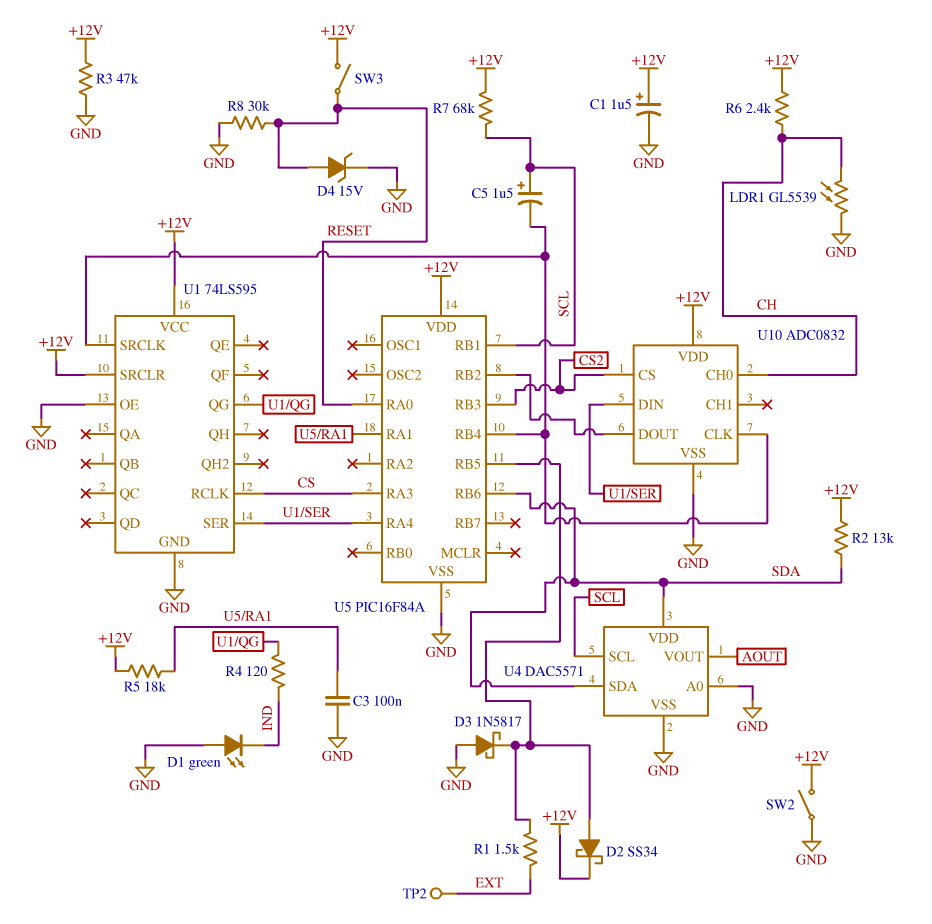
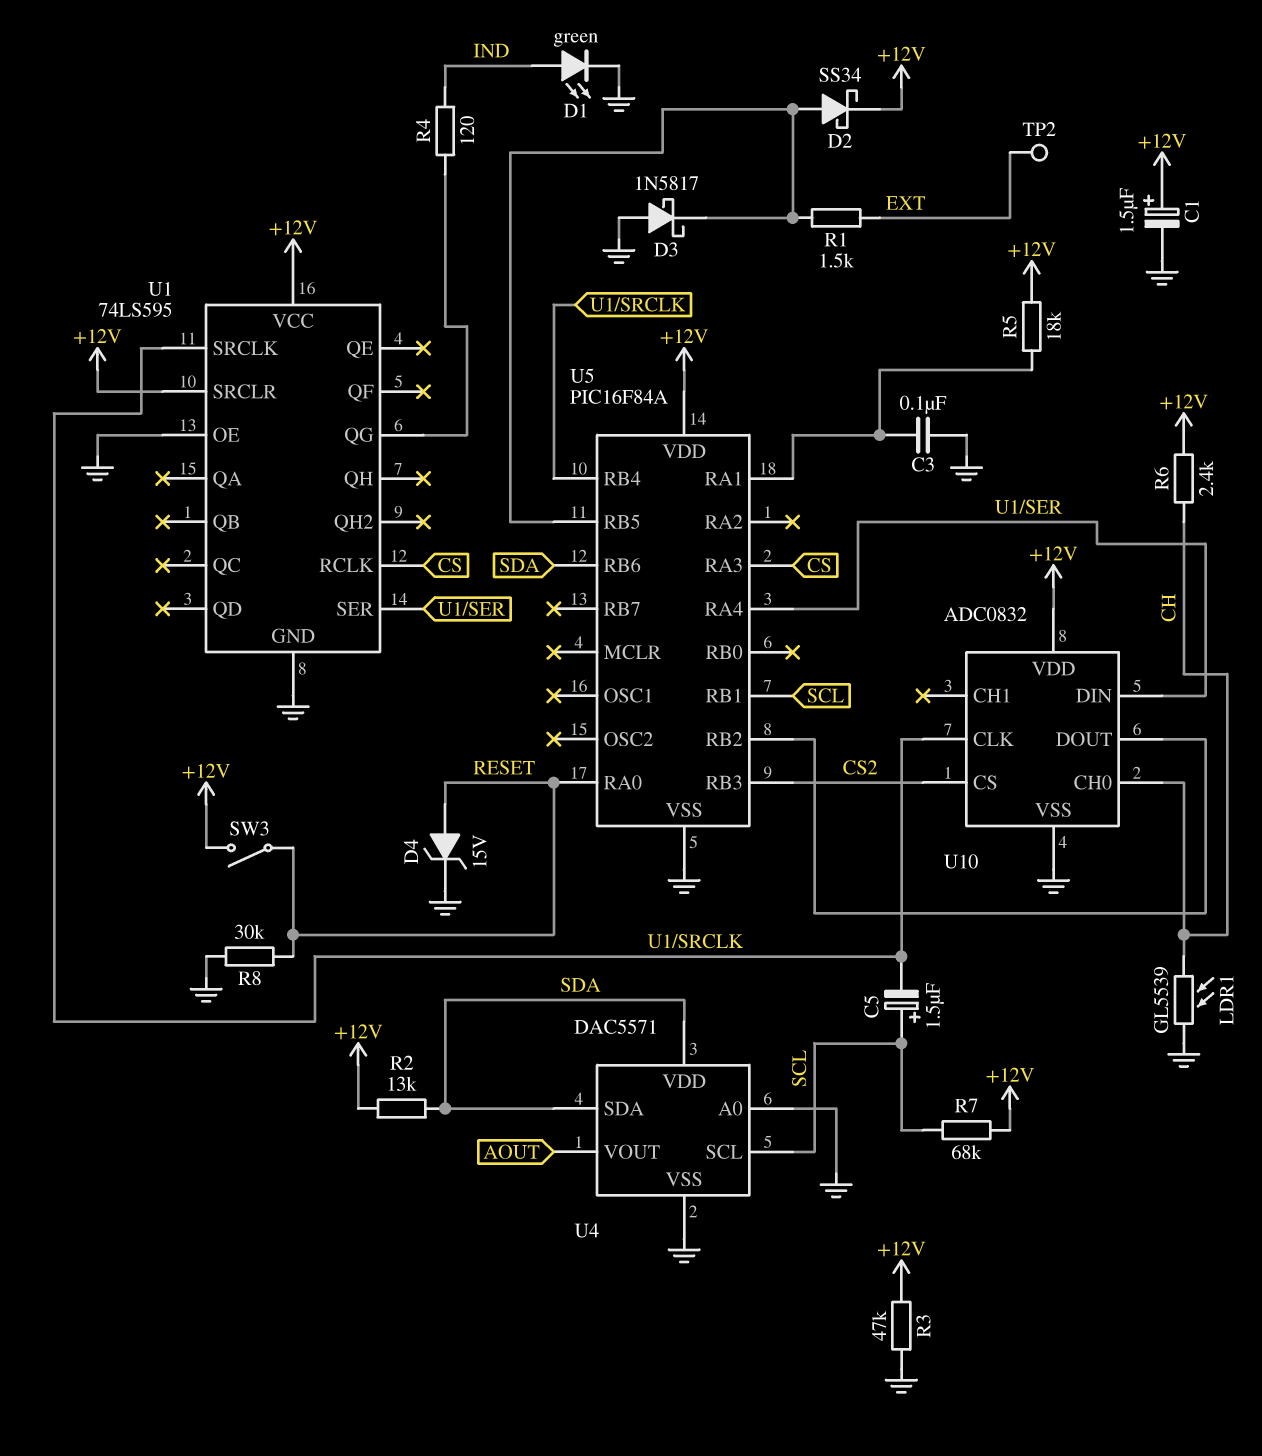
D1: LED green (A GND, K IND) -> LED green (A IND, K GND)
SW2: switch (+12V, GND) -> none

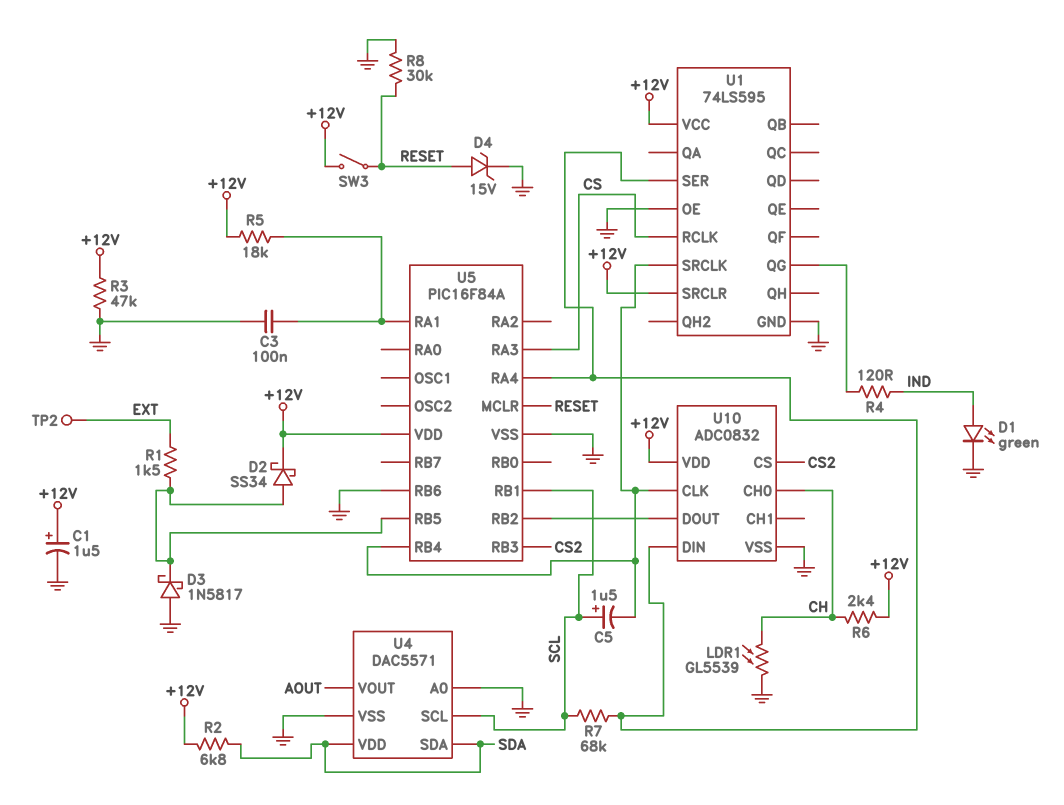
R2: 13k (+12V, SDA) -> 6.8k (+12V, SDA)
R7: 68k (+12V, SCL) -> 68k (SCL, U1/SER)
U5 pin MCLR: none -> RESET
U5 pin RA0: RESET -> none
U5 pin RB6: SDA -> GND

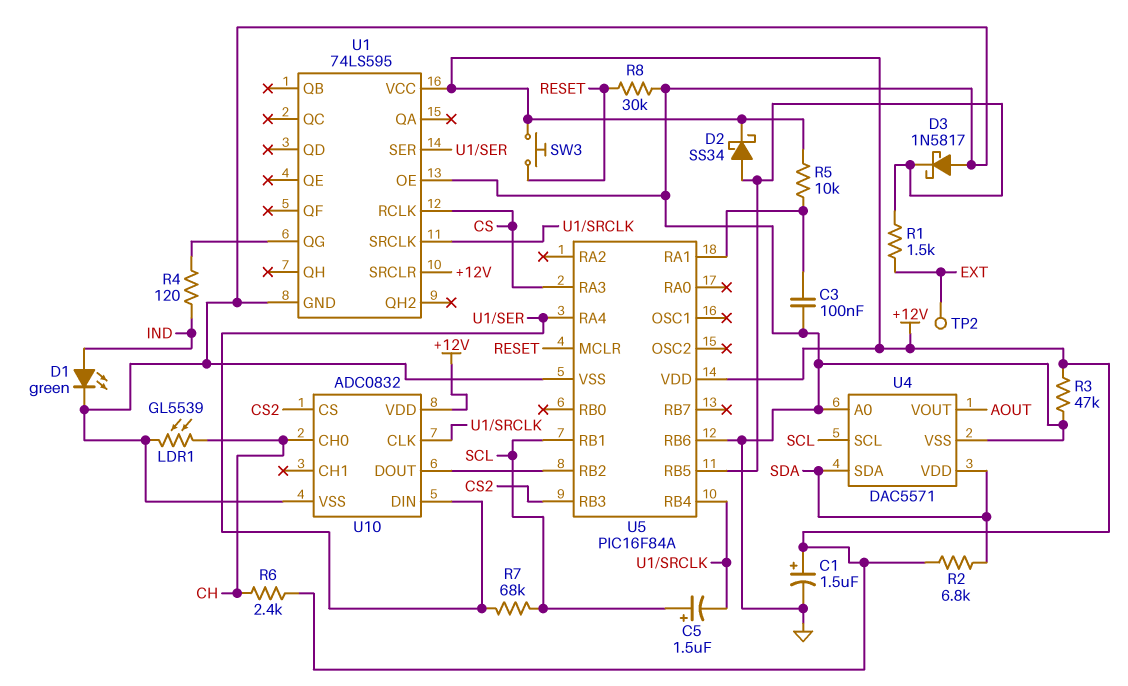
D4: zener 15V (A RESET, K GND) -> none
R5: 18k (+12V, U5/RA1) -> 10k (+12V, U5/RA1)
SW3: switch (+12V, RESET) -> button (+12V, RESET)

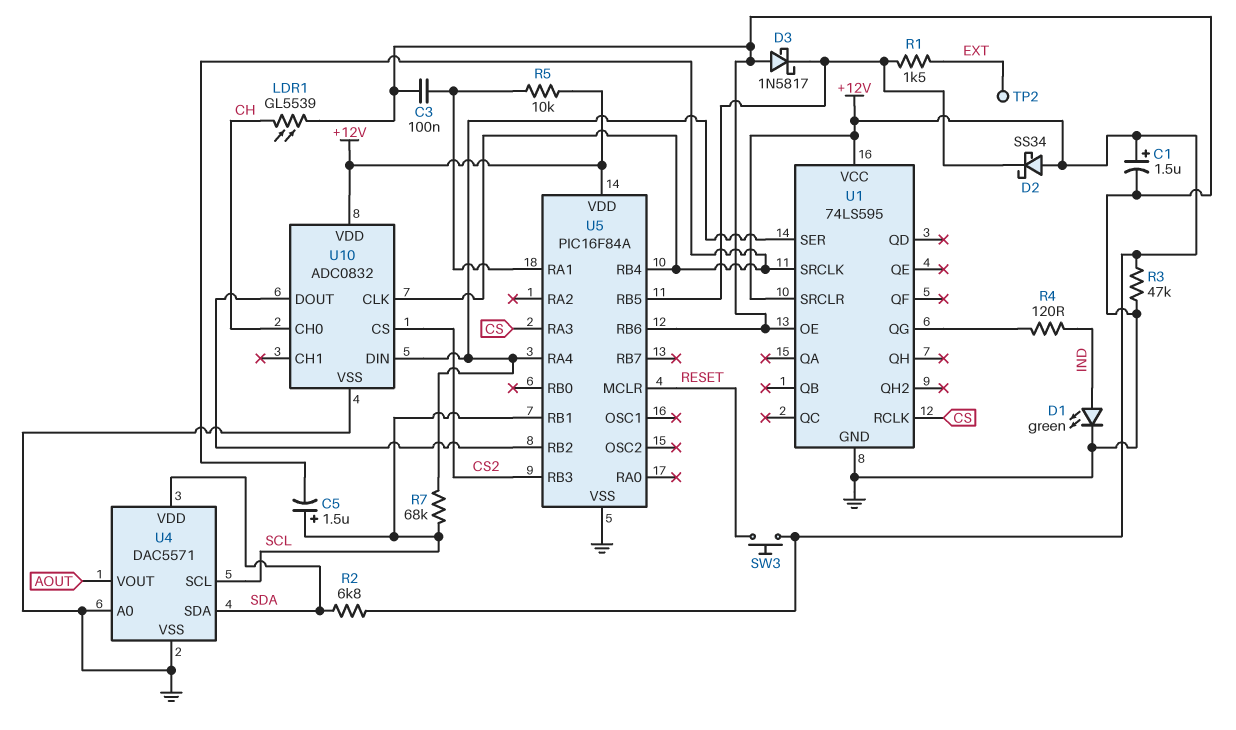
D2: schottky SS34 (A U5/RB5, K +12V) -> schottky SS34 (A +12V, K U5/RB5)
R6: 2.4k (+12V, CH) -> none
R8: 30k (GND, RESET) -> none

